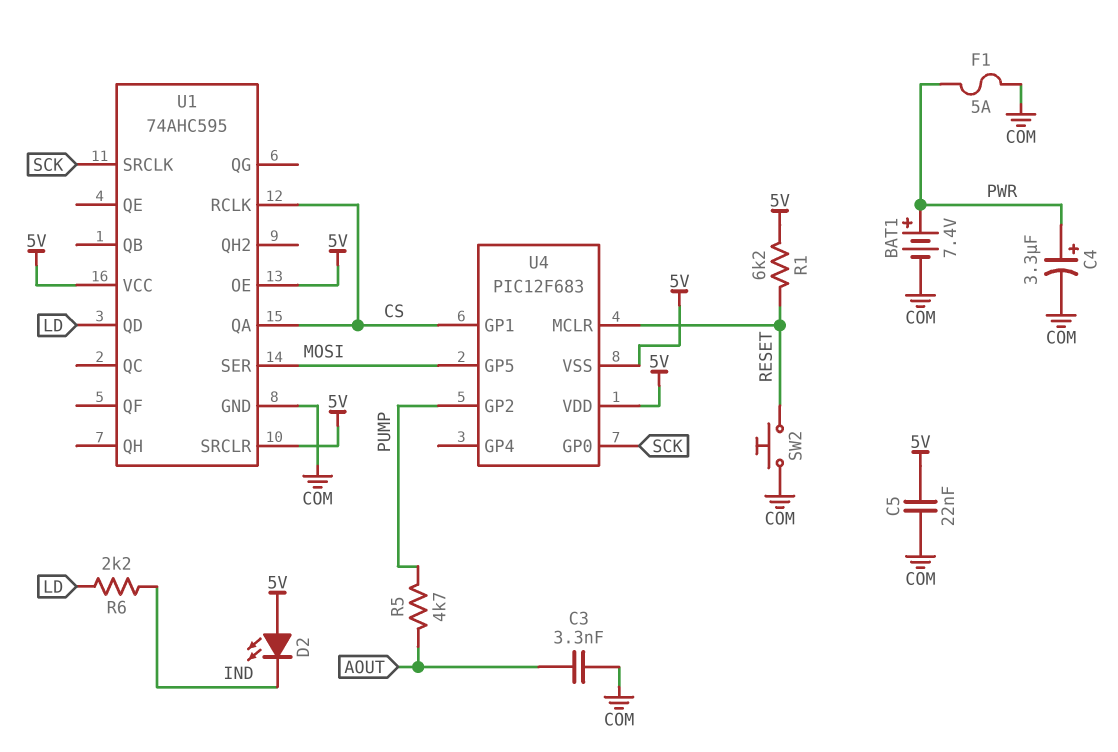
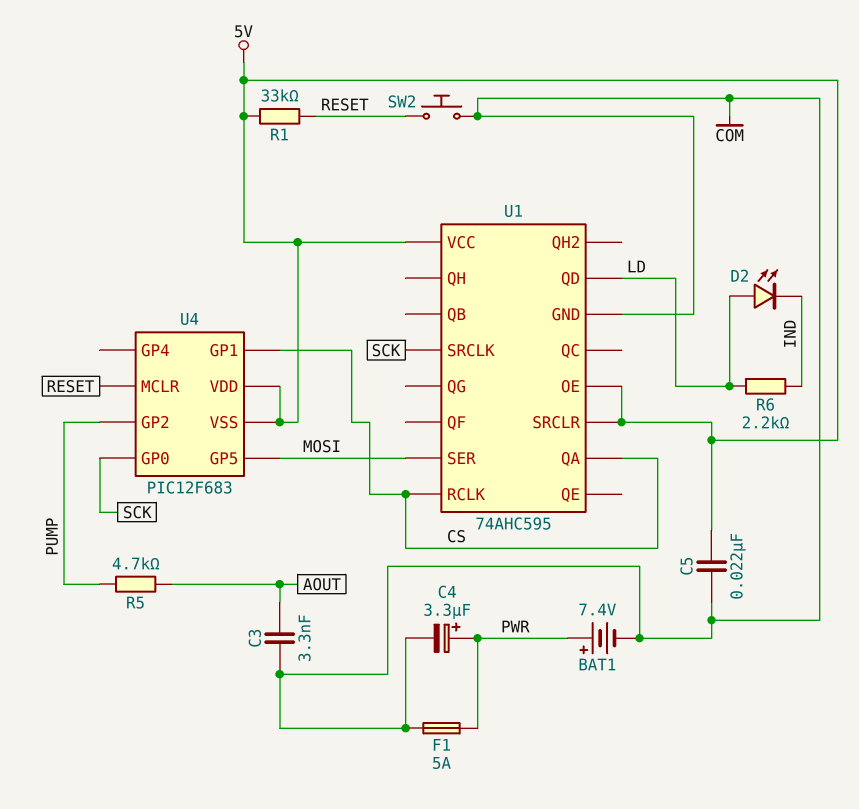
D2: LED (A 5V, K IND) -> LED (A LD, K IND)
R1: 6.2k (5V, RESET) -> 33k (5V, RESET)

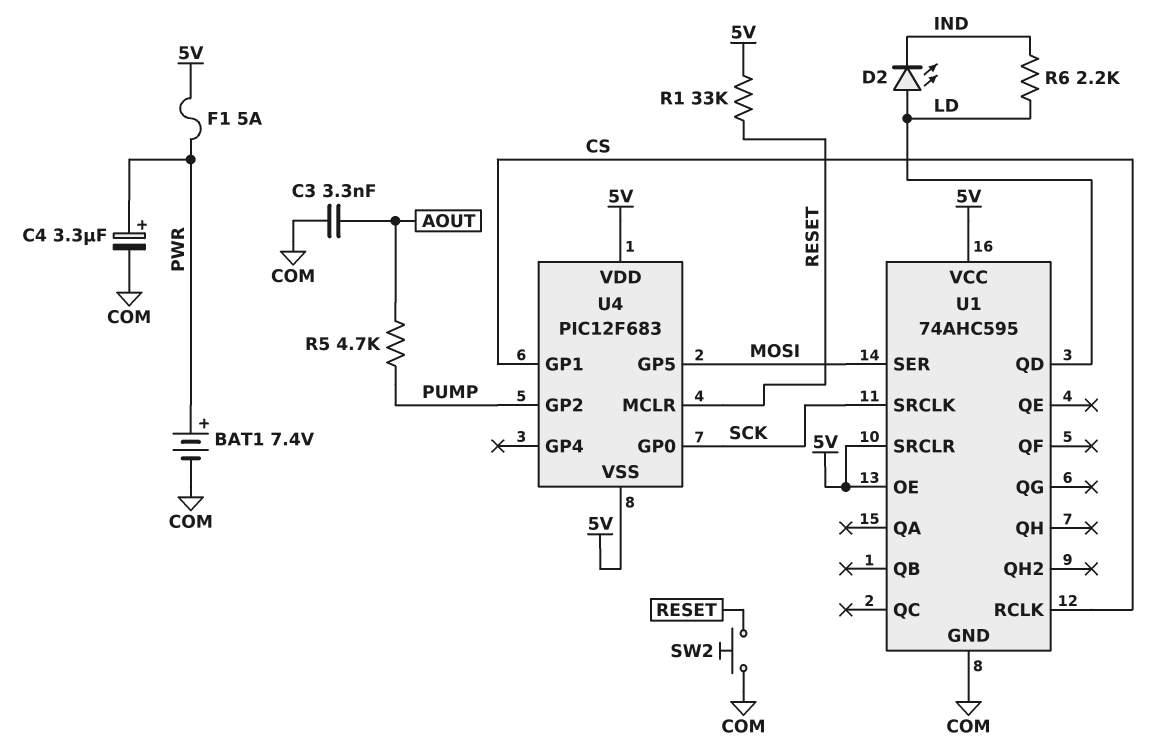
C5: 22nF (5V, COM) -> none
F1: 5A (COM, PWR) -> 5A (5V, PWR)
U1 pin QA: CS -> none

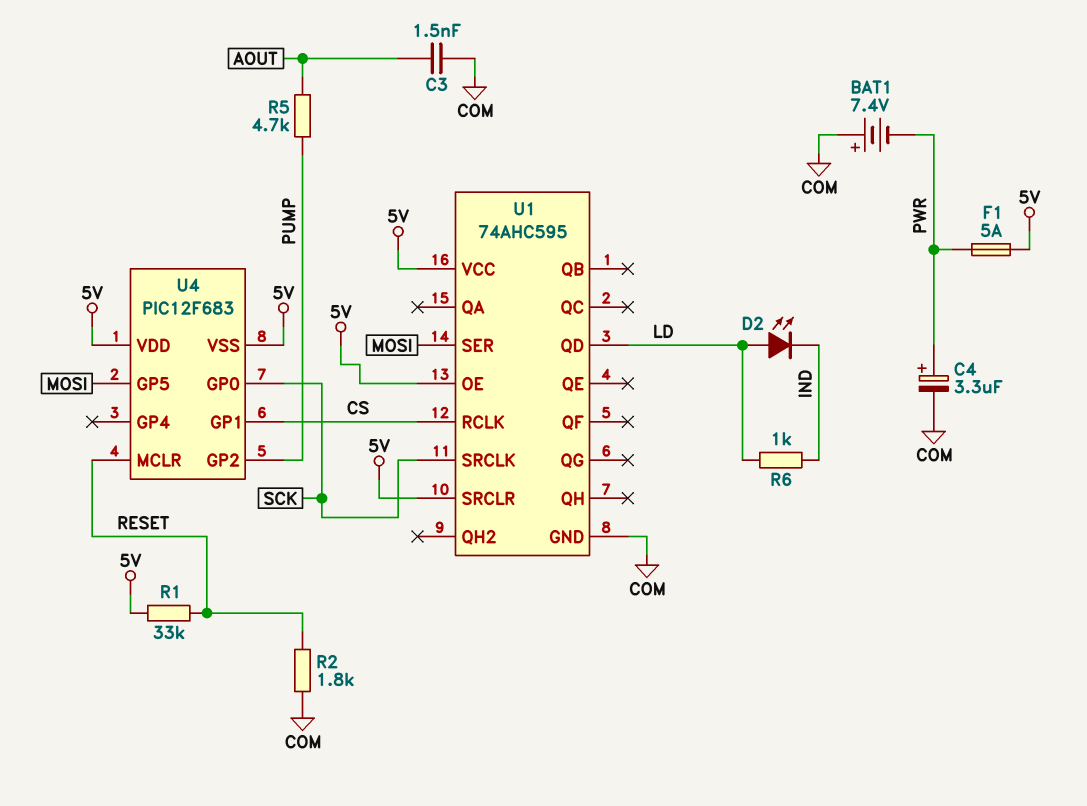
BAT1: 7.4V (plus PWR, minus COM) -> 7.4V (plus COM, minus PWR)
C3: 3.3nF (AOUT, COM) -> 1.5nF (AOUT, COM)
R2: none -> 1.8k (COM, RESET)
R6: 2.2k (IND, LD) -> 1k (IND, LD)
SW2: button (COM, RESET) -> none

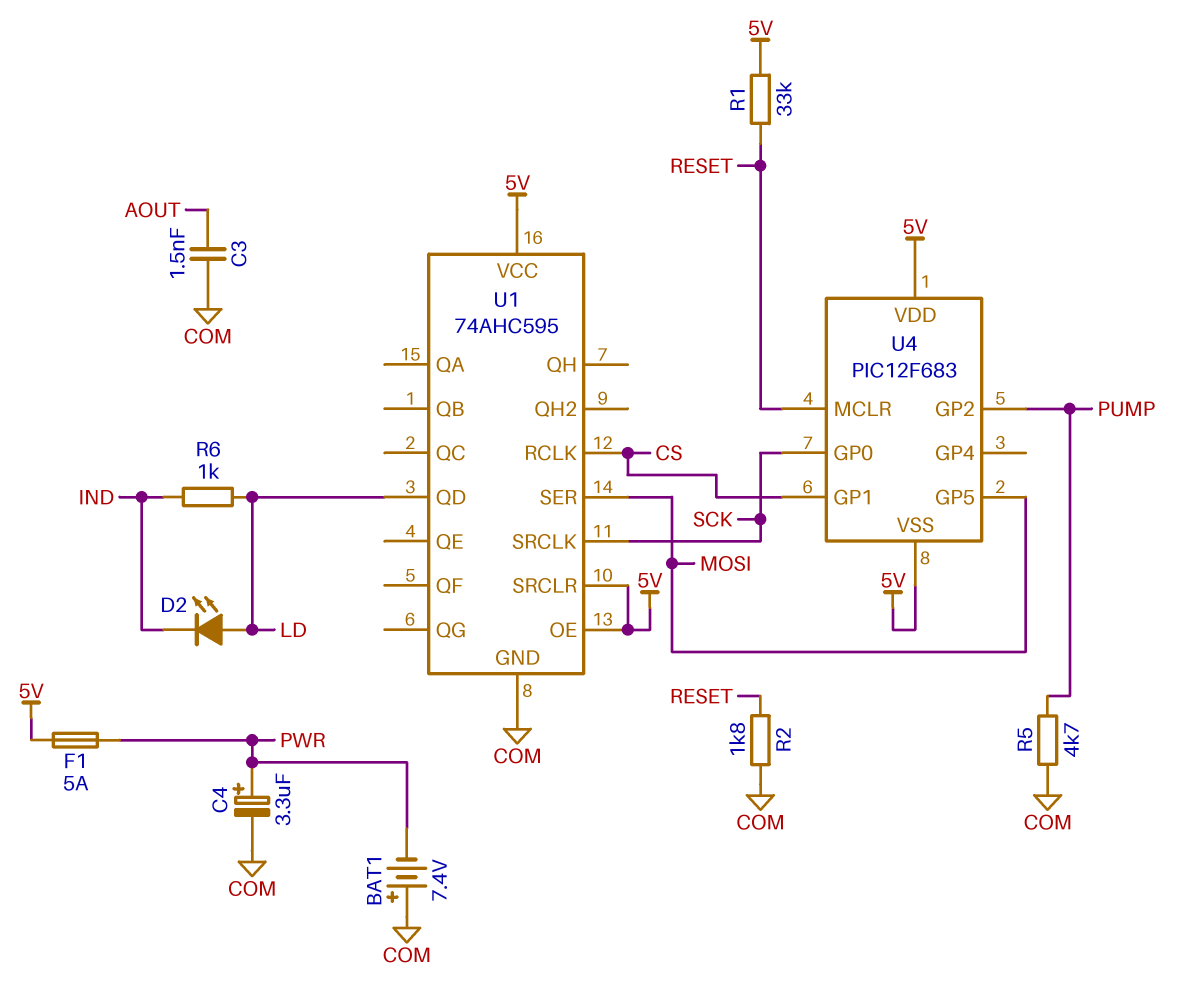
R5: 4.7k (AOUT, PUMP) -> 4.7k (COM, PUMP)

